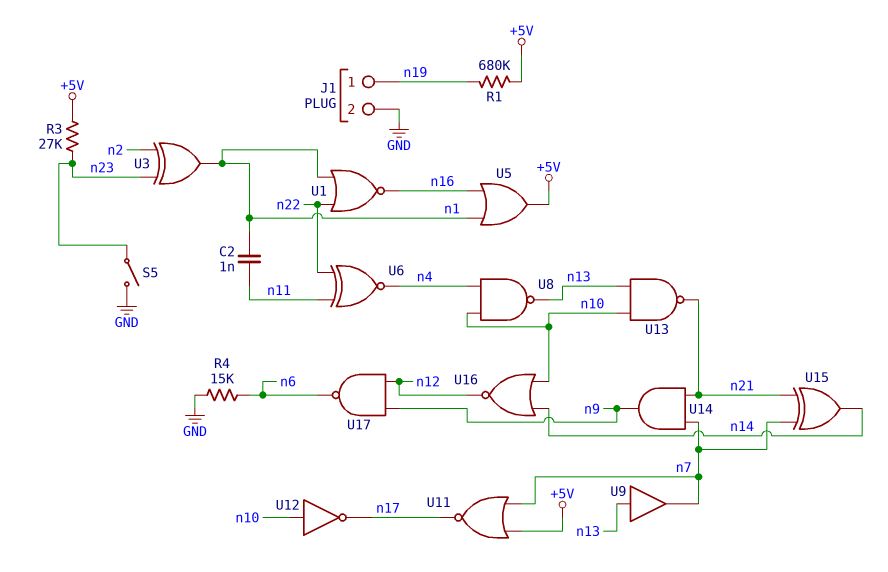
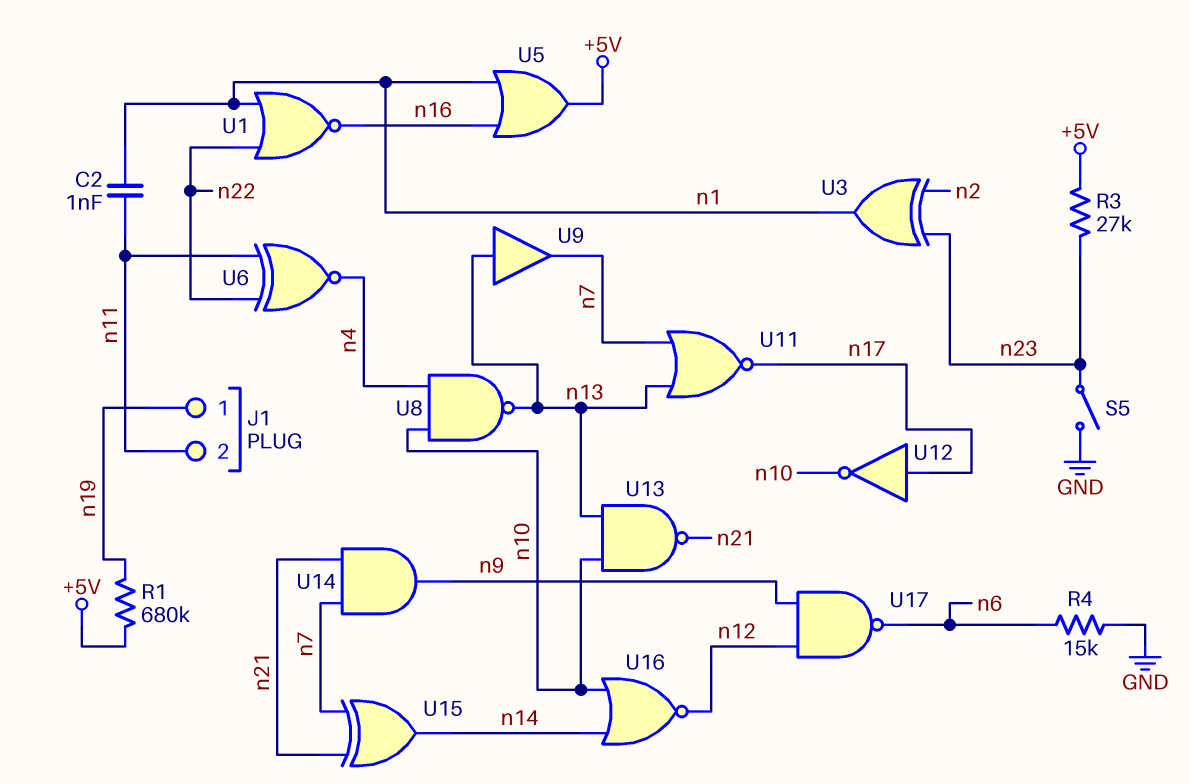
J1 pin 2: GND -> n11
U11: NOR (in +5V, in n7, out n17) -> NOR (in n7, in n13, out n17)
U12: NOT (in n10, out n17) -> NOT (in n17, out n10)

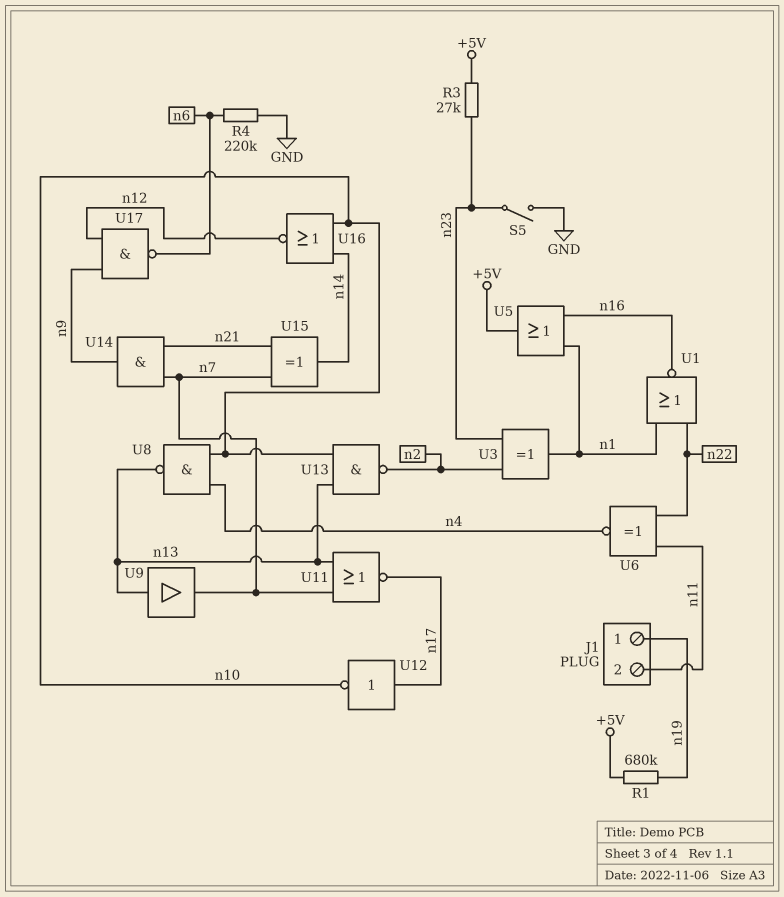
C2: 1nF (n1, n11) -> none
R4: 15k (GND, n6) -> 220k (GND, n6)
U13: NAND (in n10, in n13, out n21) -> NAND (in n10, in n13, out n2)

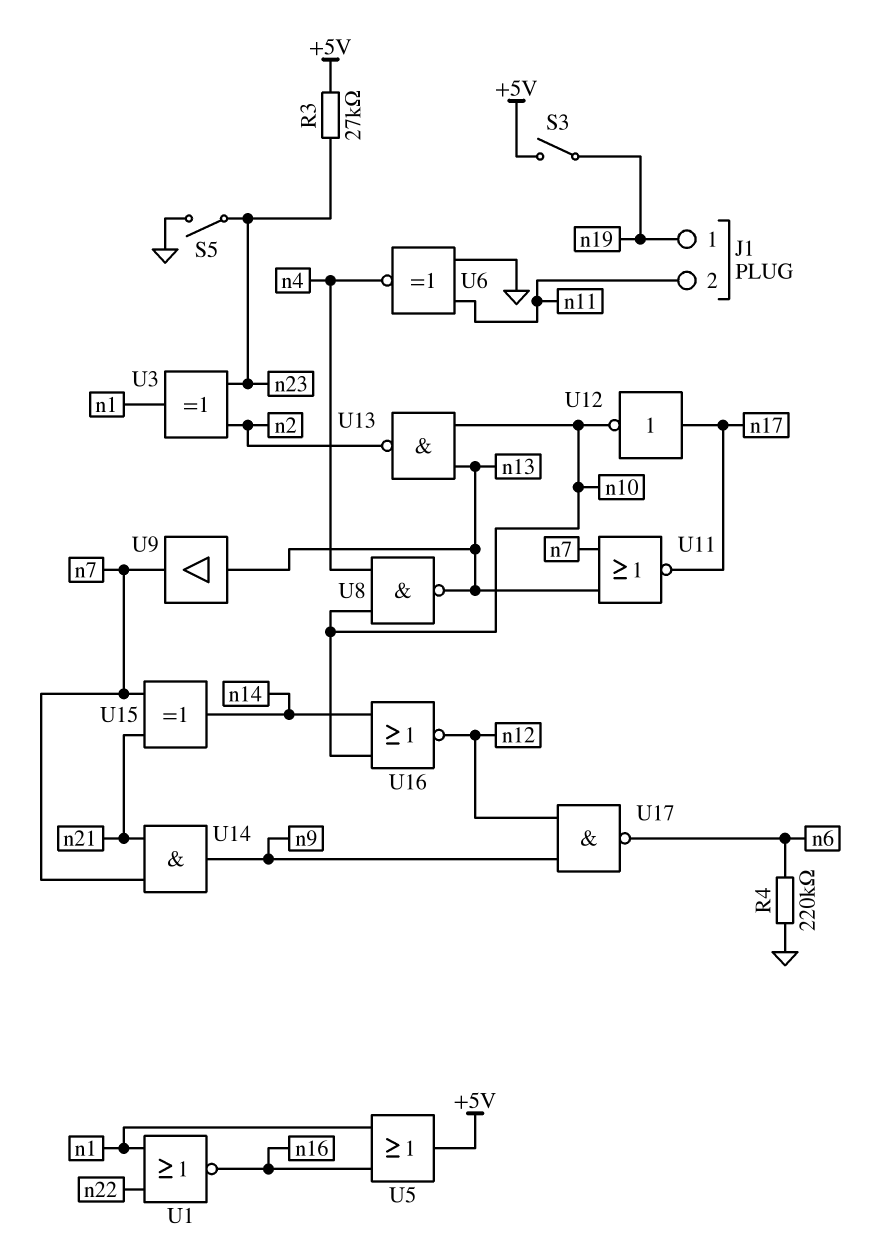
R1: 680k (+5V, n19) -> none
S3: none -> switch (+5V, n19)
U6: XNOR (in n11, in n22, out n4) -> XNOR (in GND, in n11, out n4)

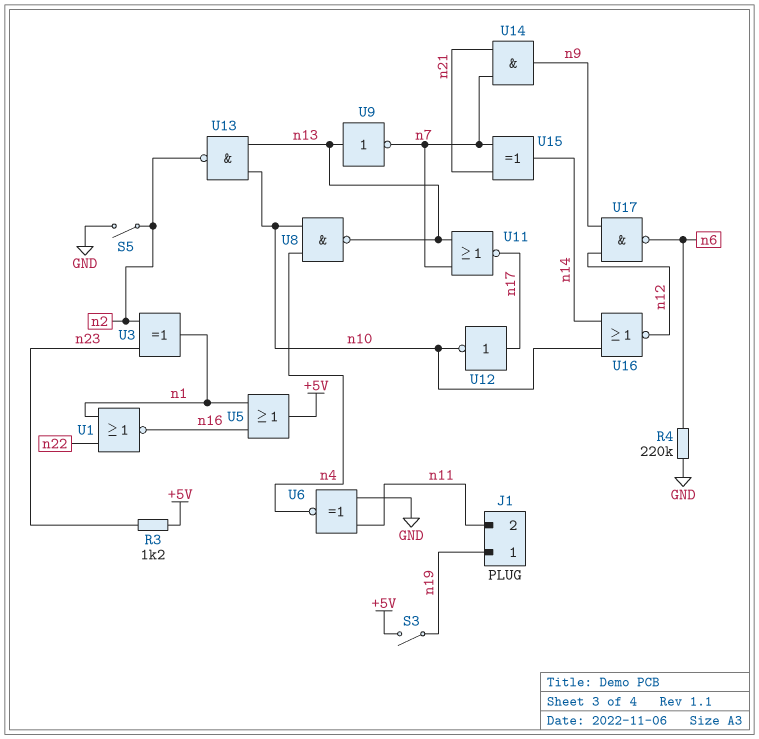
R3: 27k (+5V, n23) -> 1.2k (+5V, n23)
S5: switch (GND, n23) -> switch (GND, n2)
U9: buffer (in n13, out n7) -> NOT (in n13, out n7)

